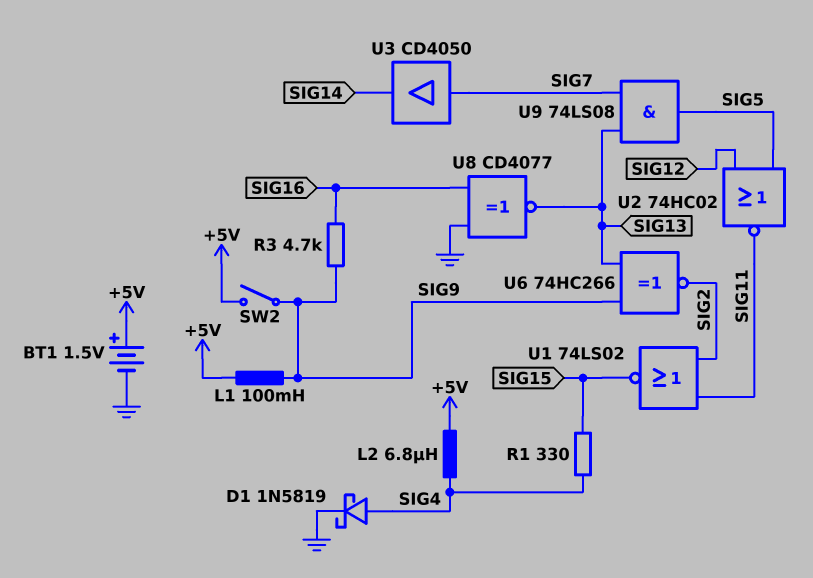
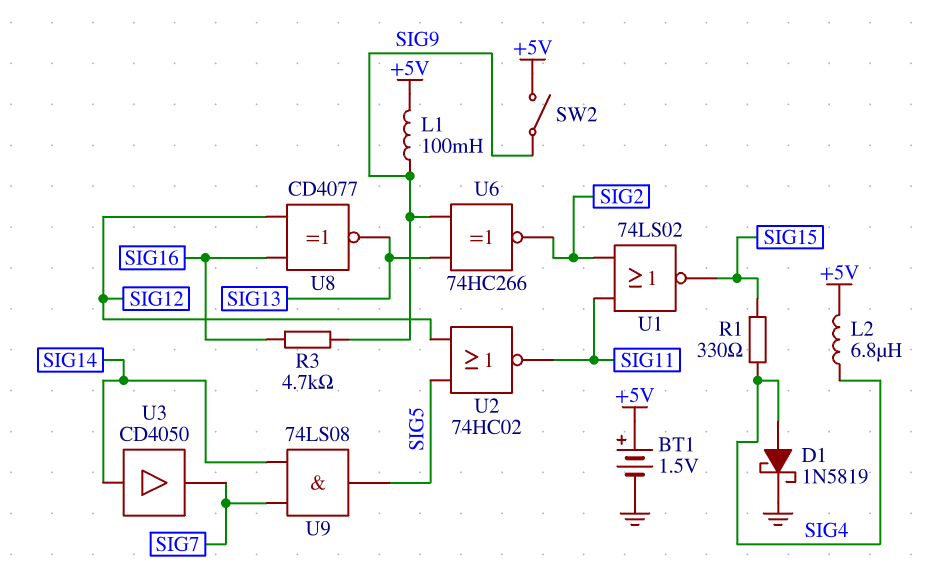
U3: buffer CD4050 (in SIG7, out SIG14) -> buffer CD4050 (in SIG14, out SIG7)
U8: XNOR CD4077 (in GND, in SIG16, out SIG13) -> XNOR CD4077 (in SIG12, in SIG16, out SIG13)
U9: AND 74LS08 (in SIG7, in SIG13, out SIG5) -> AND 74LS08 (in SIG7, in SIG14, out SIG5)

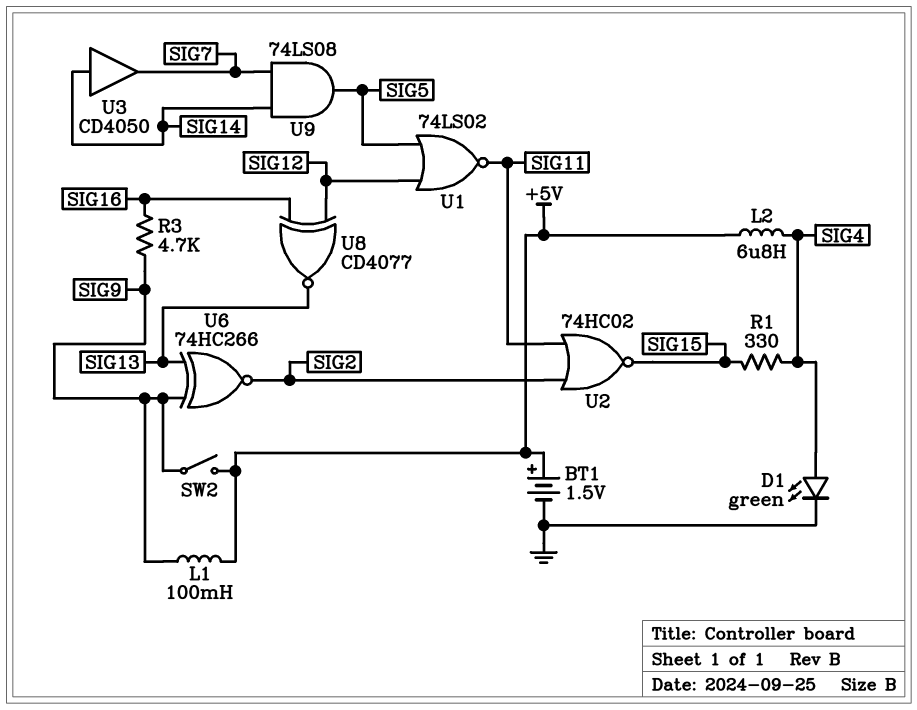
D1: schottky 1N5819 (A SIG4, K GND) -> LED green (A SIG4, K GND)
U1: NOR 74LS02 (in SIG2, in SIG11, out SIG15) -> NOR 74LS02 (in SIG5, in SIG12, out SIG11)
U2: NOR 74HC02 (in SIG5, in SIG12, out SIG11) -> NOR 74HC02 (in SIG2, in SIG11, out SIG15)

